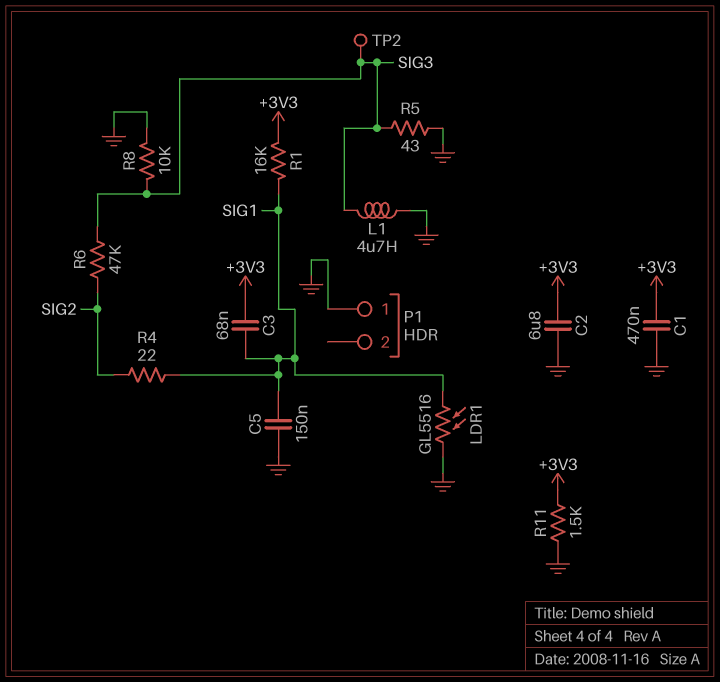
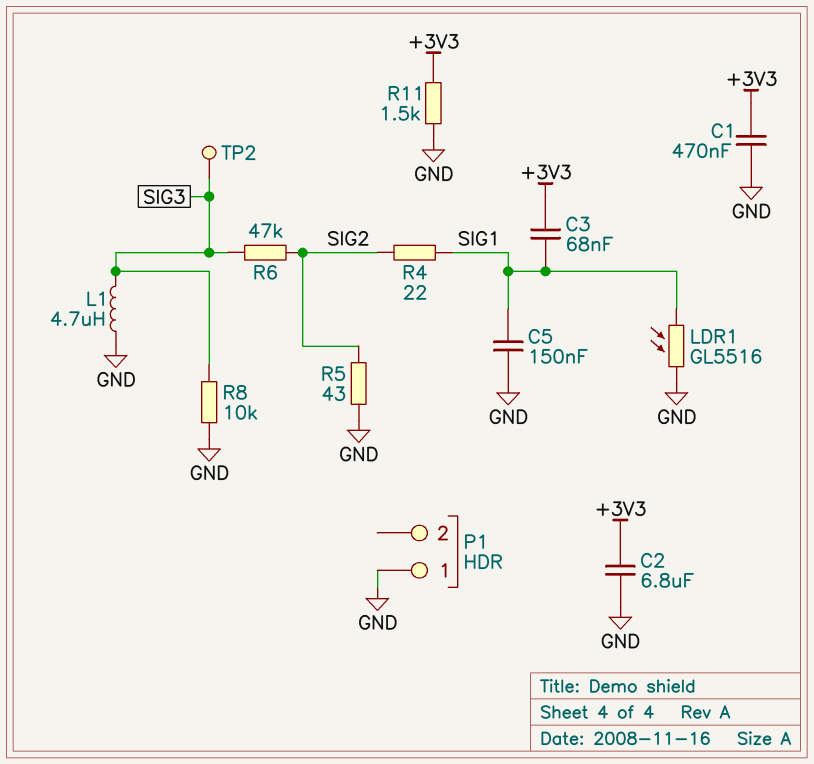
R1: 16k (+3V3, SIG1) -> none
R5: 43 (GND, SIG3) -> 43 (GND, SIG2)

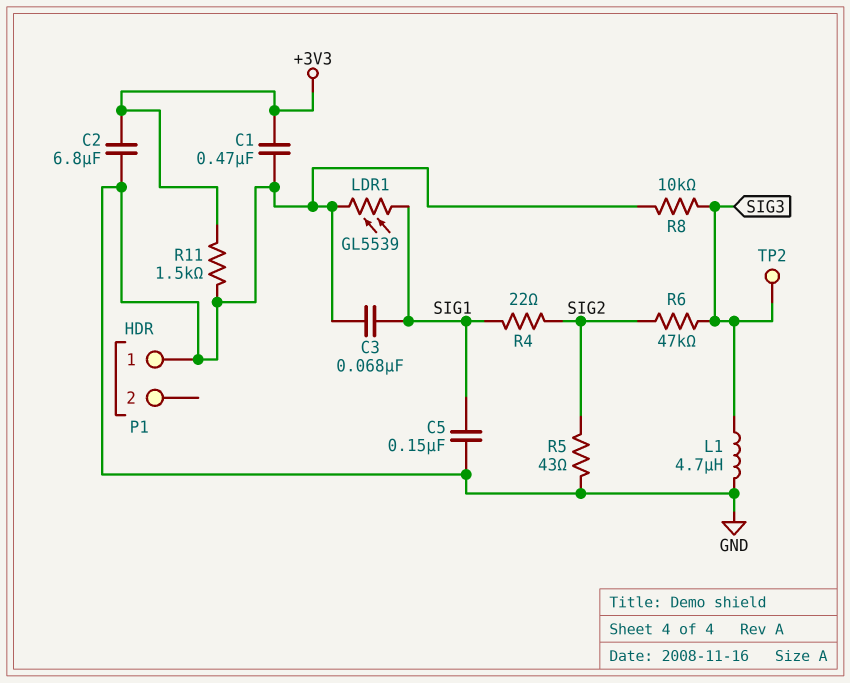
C3: 68nF (+3V3, SIG1) -> 68nF (GND, SIG1)
LDR1: GL5516 (GND, SIG1) -> GL5539 (GND, SIG1)

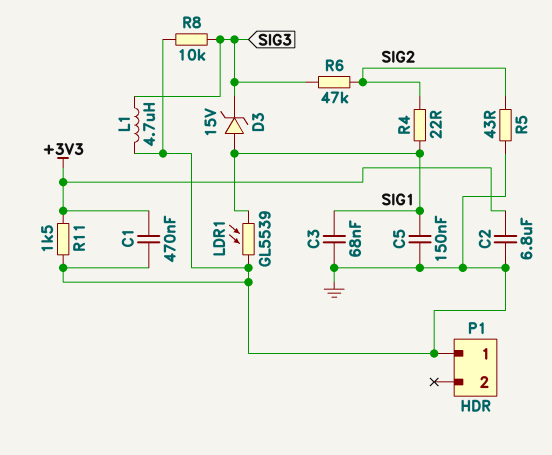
D3: none -> zener 15V (A SIG1, K SIG3)
TP2: test point (SIG3) -> none

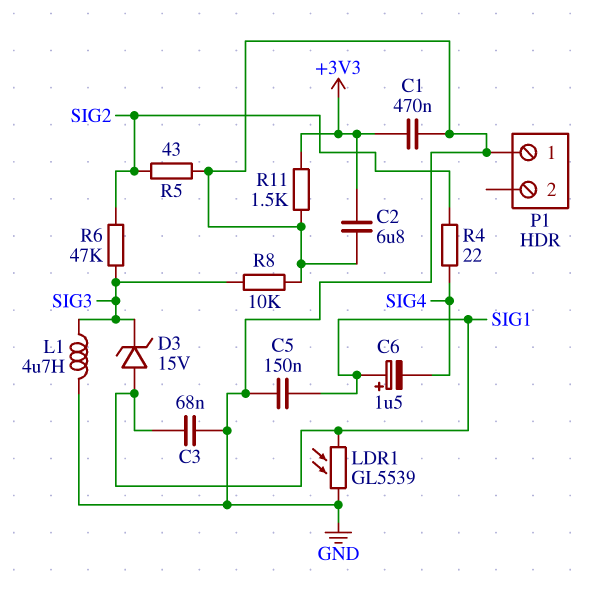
C6: none -> 1.5uF (plus SIG1, minus SIG4)
R4: 22 (SIG1, SIG2) -> 22 (SIG2, SIG4)

